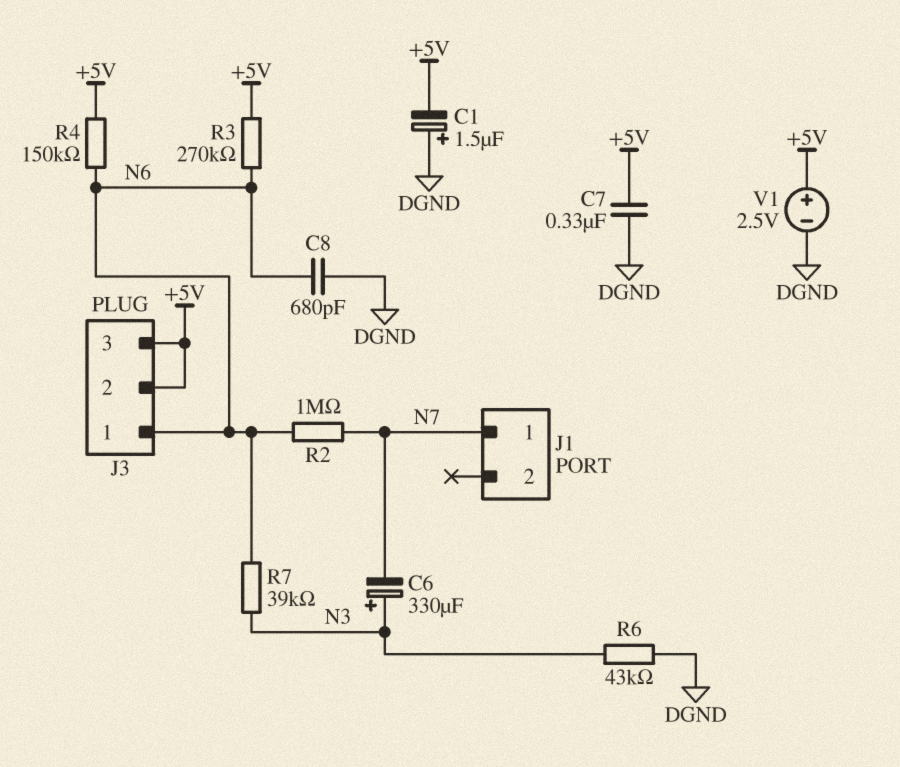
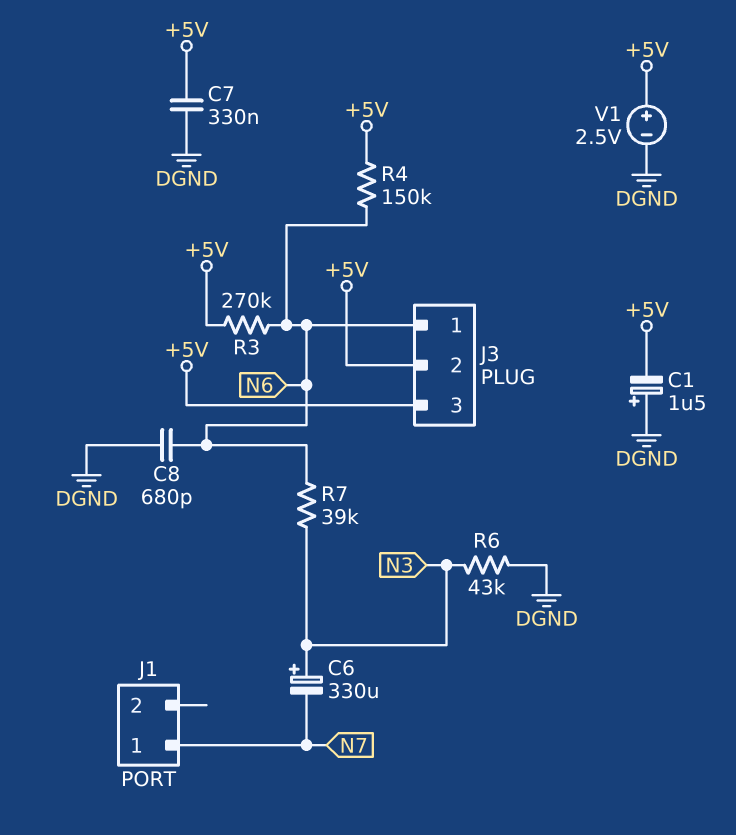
R2: 1M (N6, N7) -> none

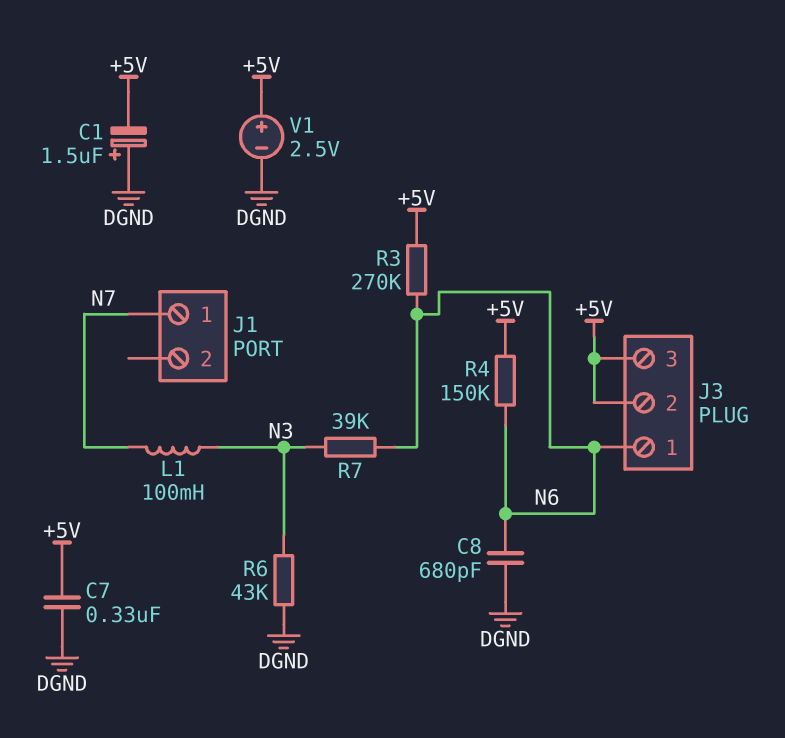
C6: 330uF (plus N3, minus N7) -> none
L1: none -> 100mH (N3, N7)

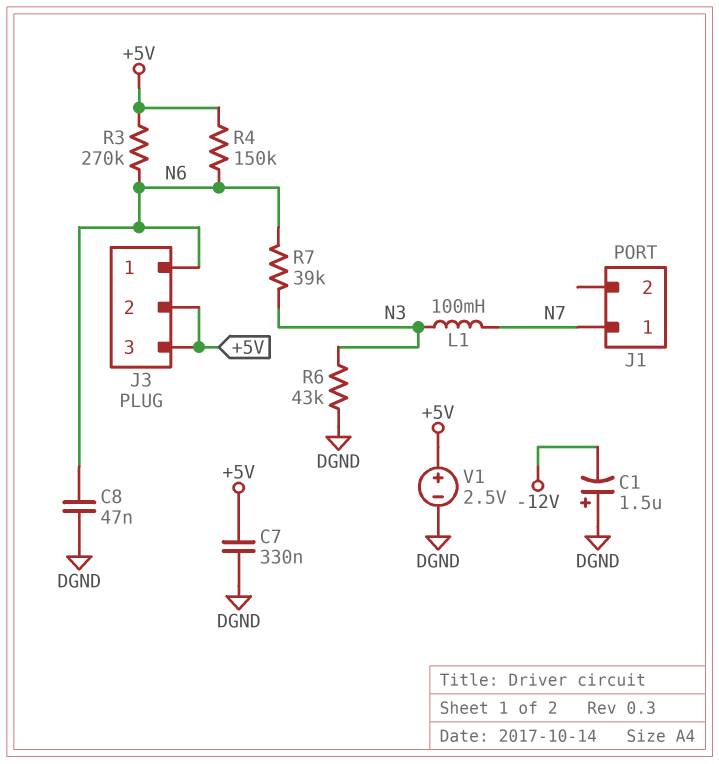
C1: 1.5uF (plus DGND, minus +5V) -> 1.5uF (plus DGND, minus -12V)
C8: 680pF (DGND, N6) -> 47nF (DGND, N6)

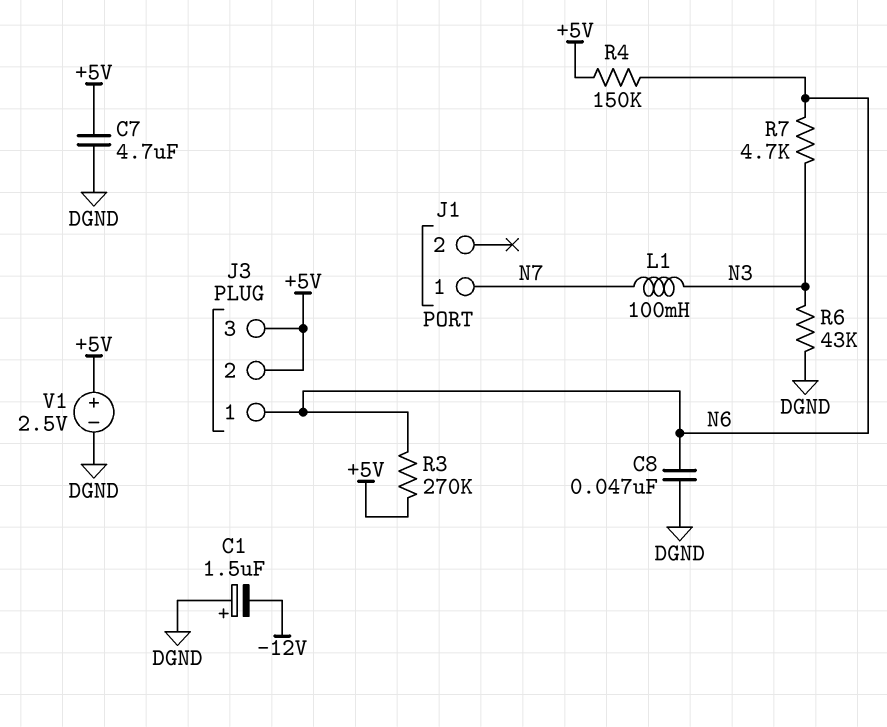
C7: 330nF (+5V, DGND) -> 4.7uF (+5V, DGND)
R7: 39k (N3, N6) -> 4.7k (N3, N6)

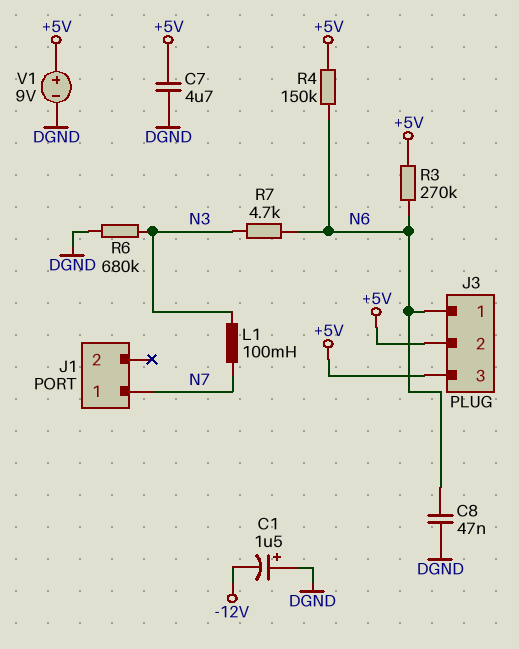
R6: 43k (DGND, N3) -> 680k (DGND, N3)
V1: 2.5V (plus +5V, minus DGND) -> 9V (plus +5V, minus DGND)

